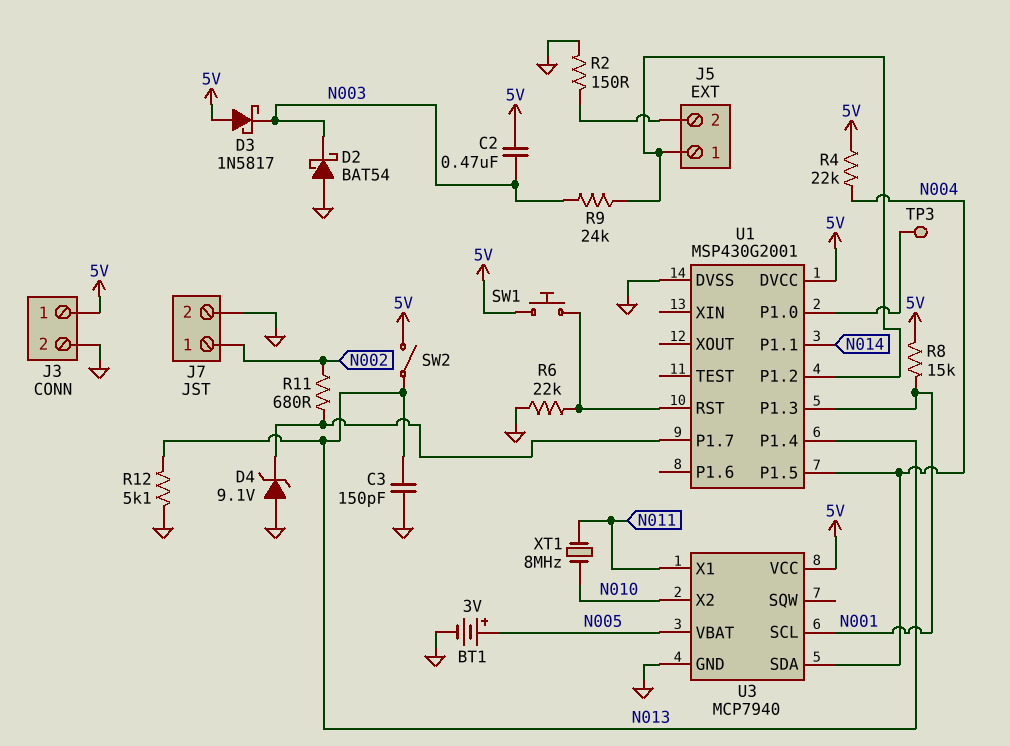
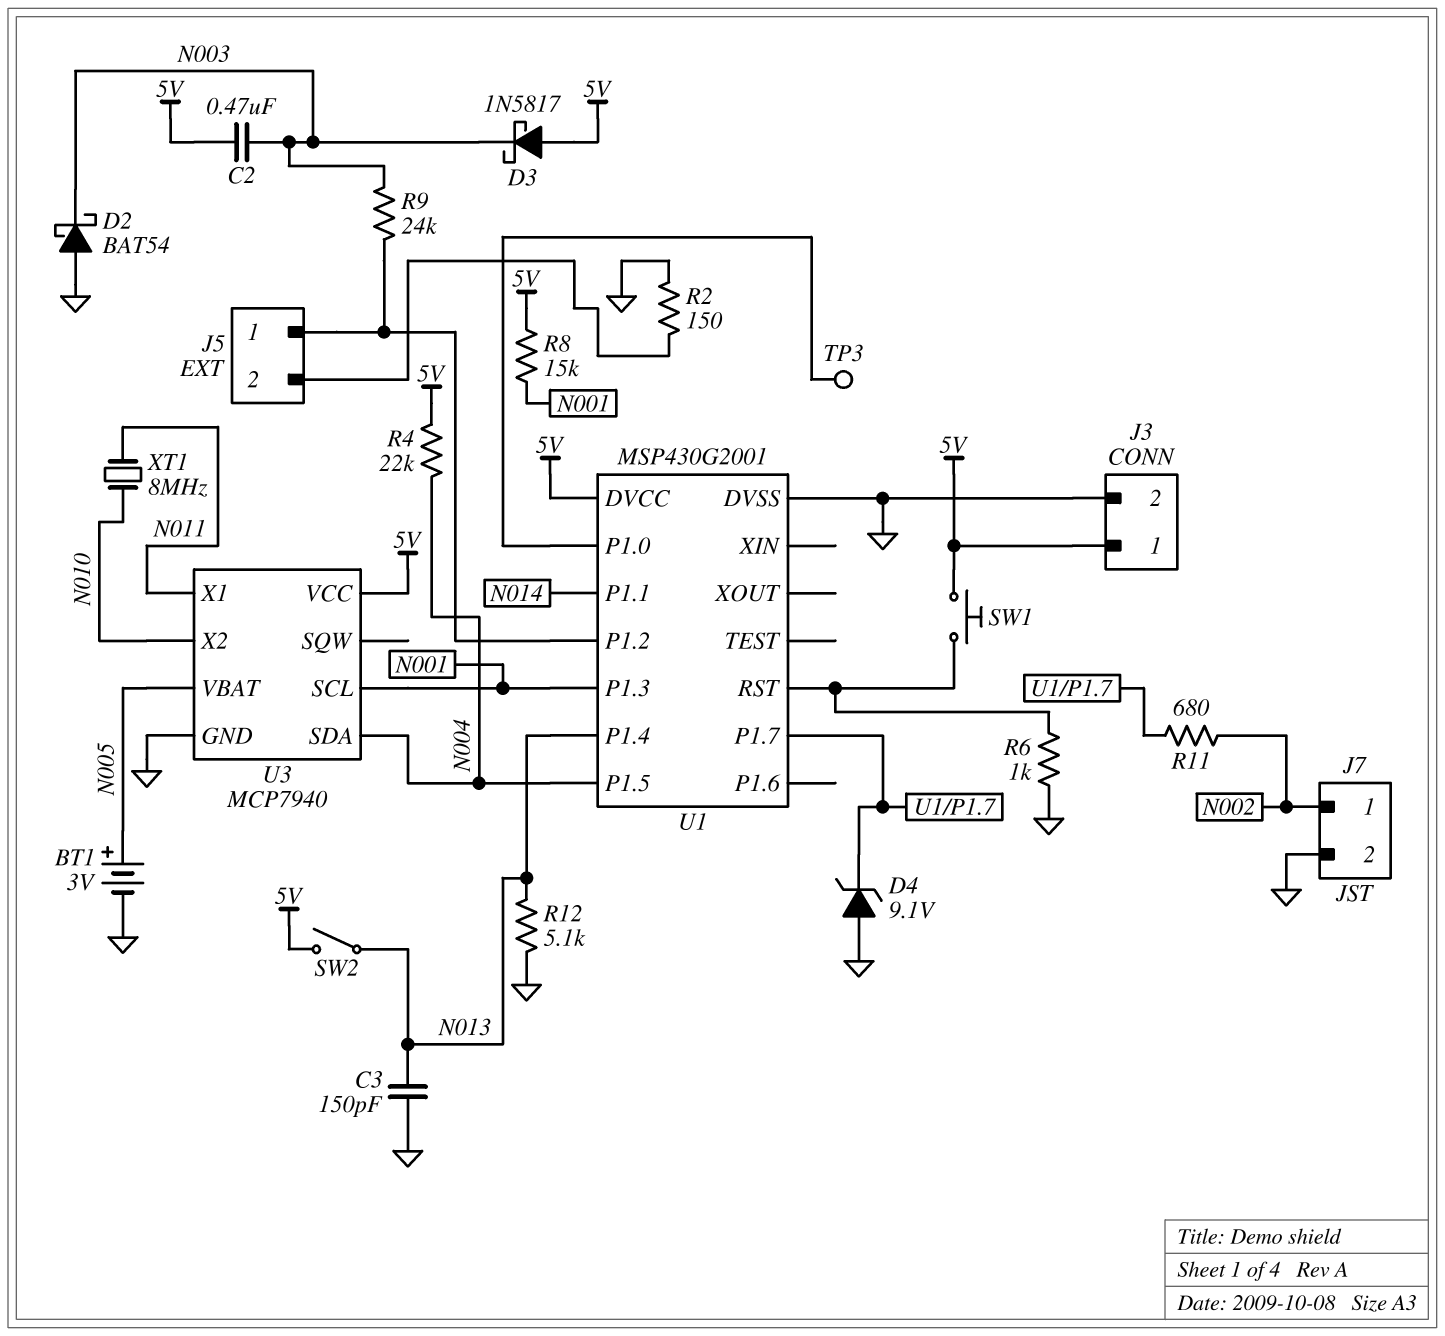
R6: 22k (GND, U1/RST) -> 1k (GND, U1/RST)

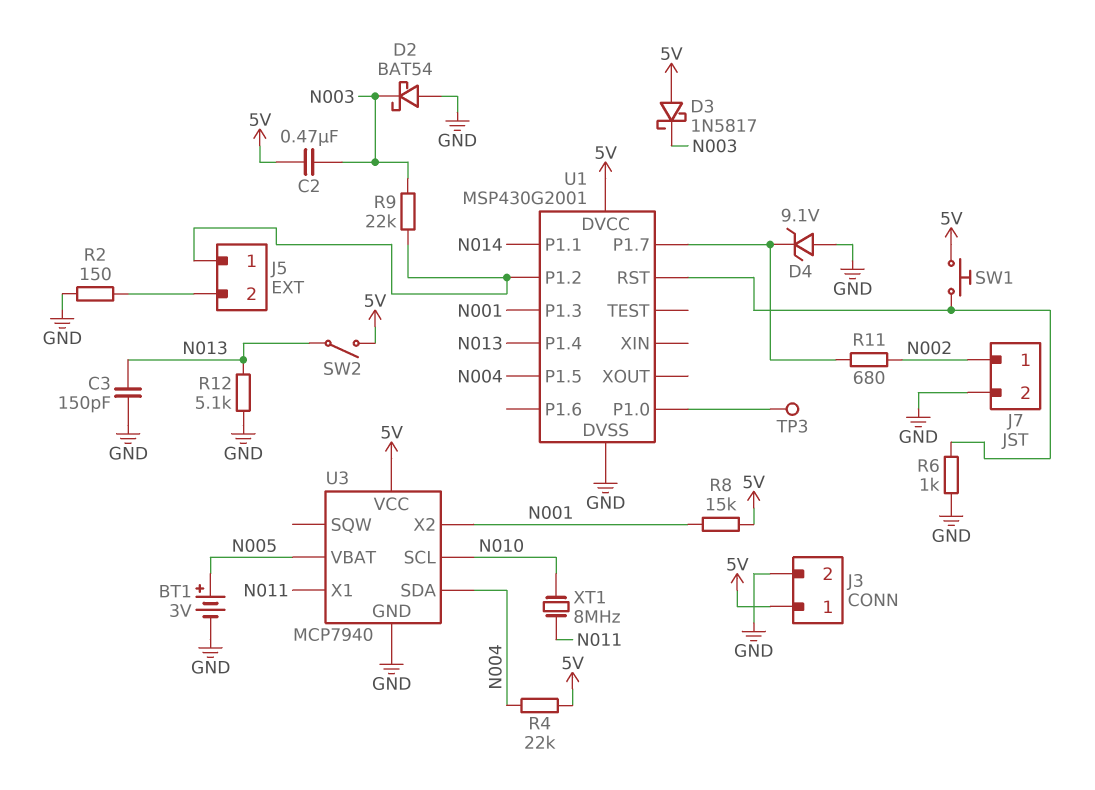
R9: 24k (J5/1, N003) -> 22k (J5/1, N003)
U3 pin SCL: N001 -> N010
U3 pin X2: N010 -> N001

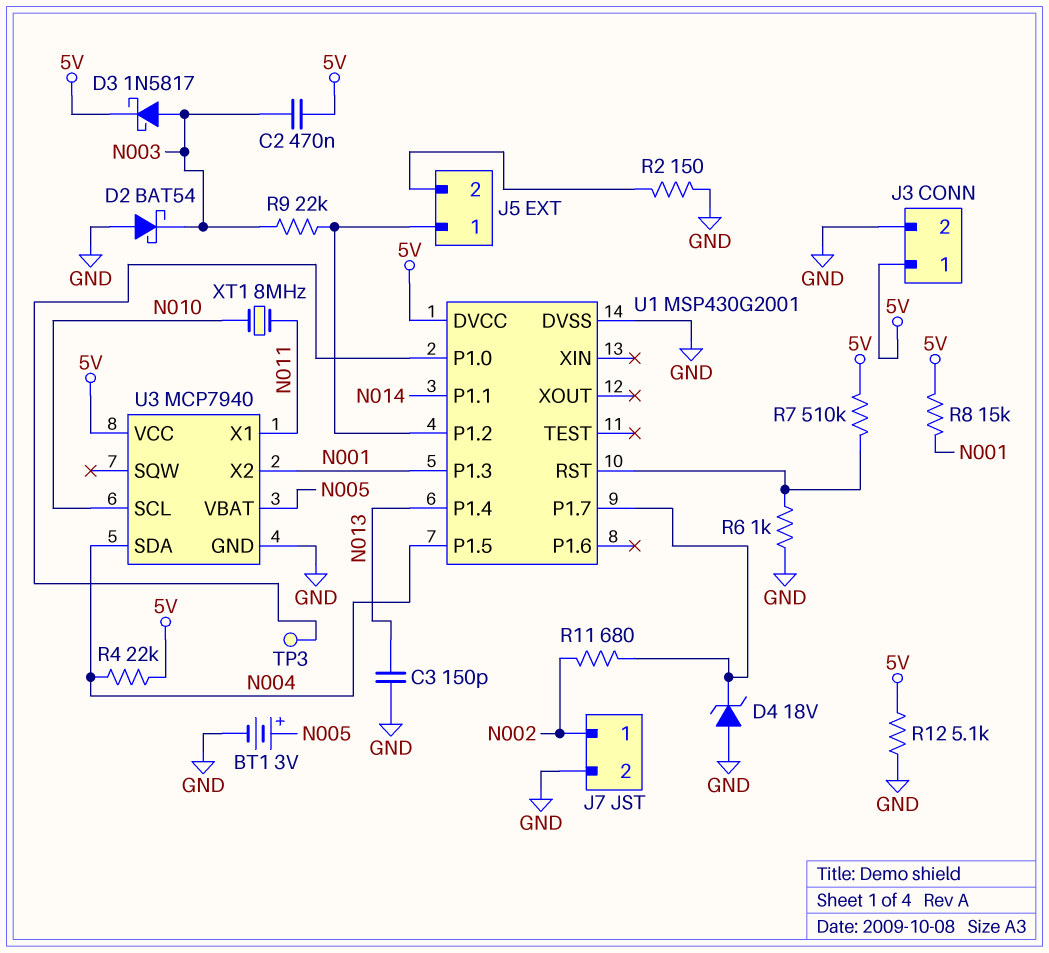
D3: schottky 1N5817 (A 5V, K N003) -> schottky 1N5817 (A N003, K 5V)
D4: zener 9.1V (A GND, K U1/P1.7) -> zener 18V (A GND, K U1/P1.7)
R7: none -> 510k (5V, U1/RST)
R12: 5.1k (GND, N013) -> 5.1k (5V, GND)
SW1: button (5V, U1/RST) -> none
SW2: switch (5V, N013) -> none

